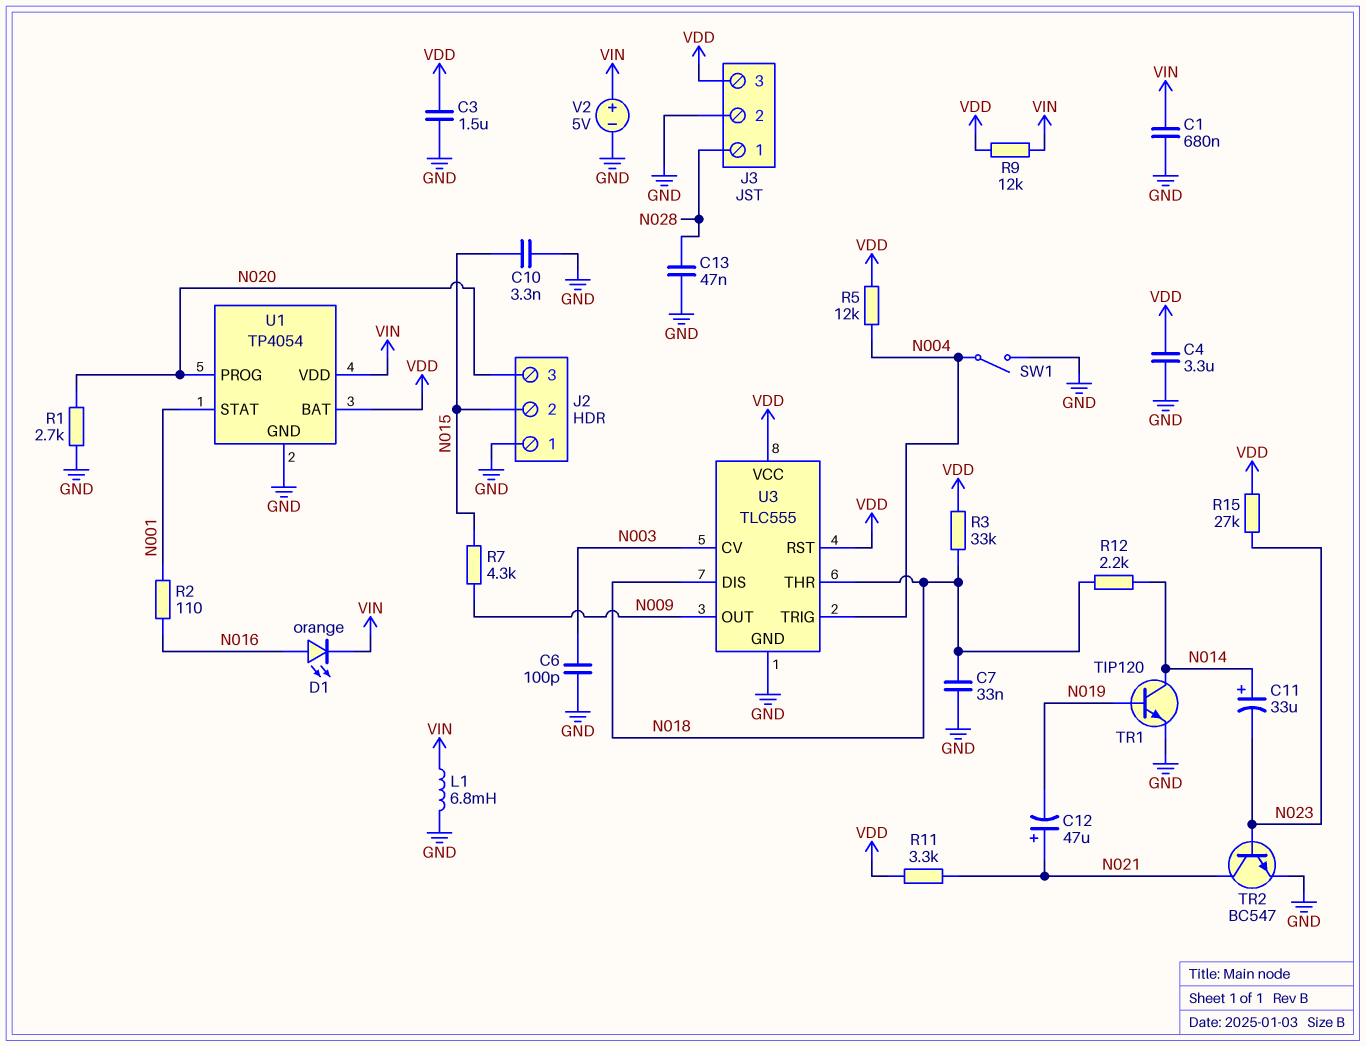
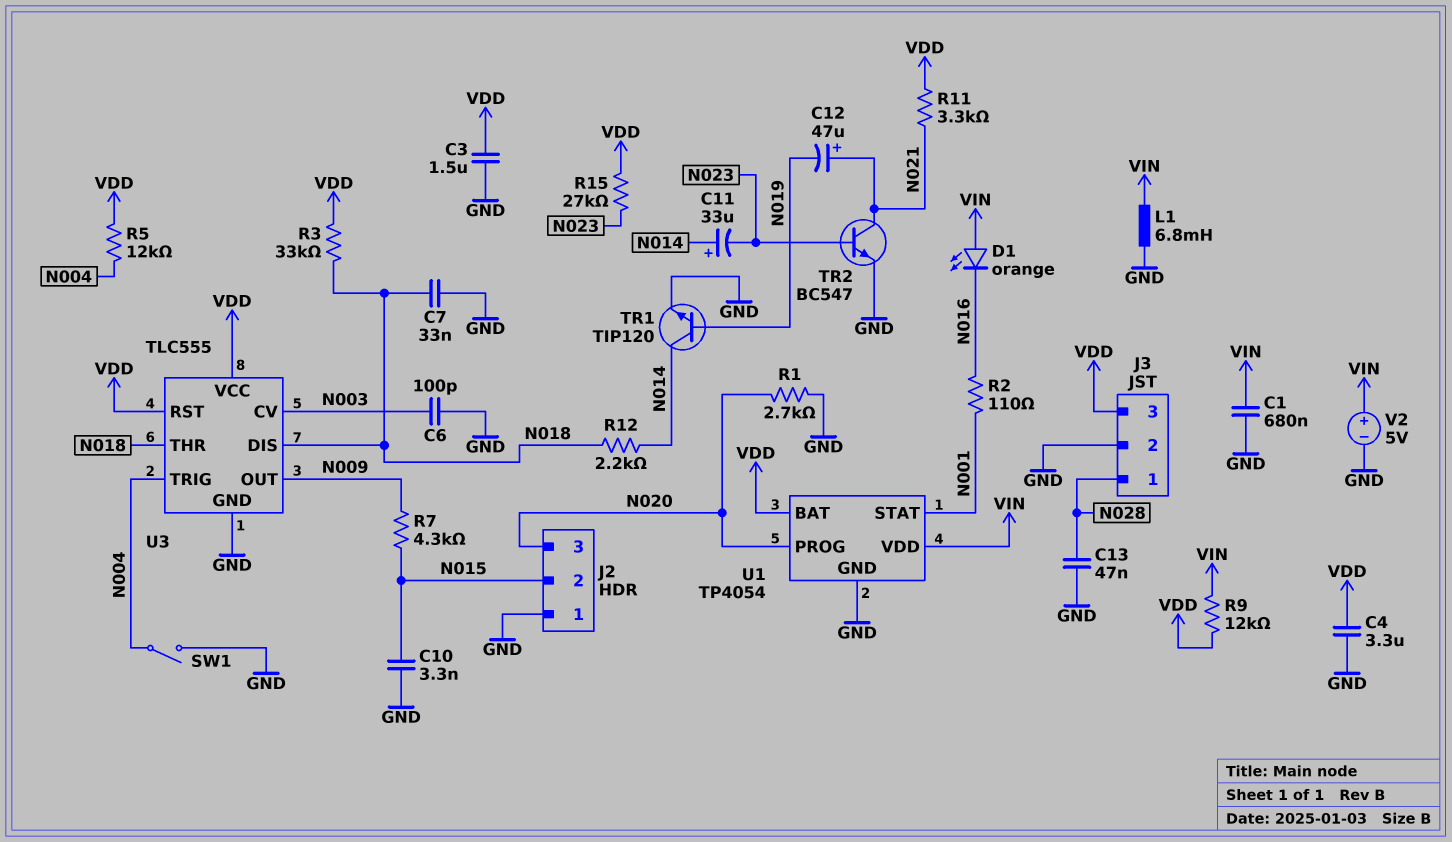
D1: LED orange (A N016, K VIN) -> LED orange (A VIN, K N016)

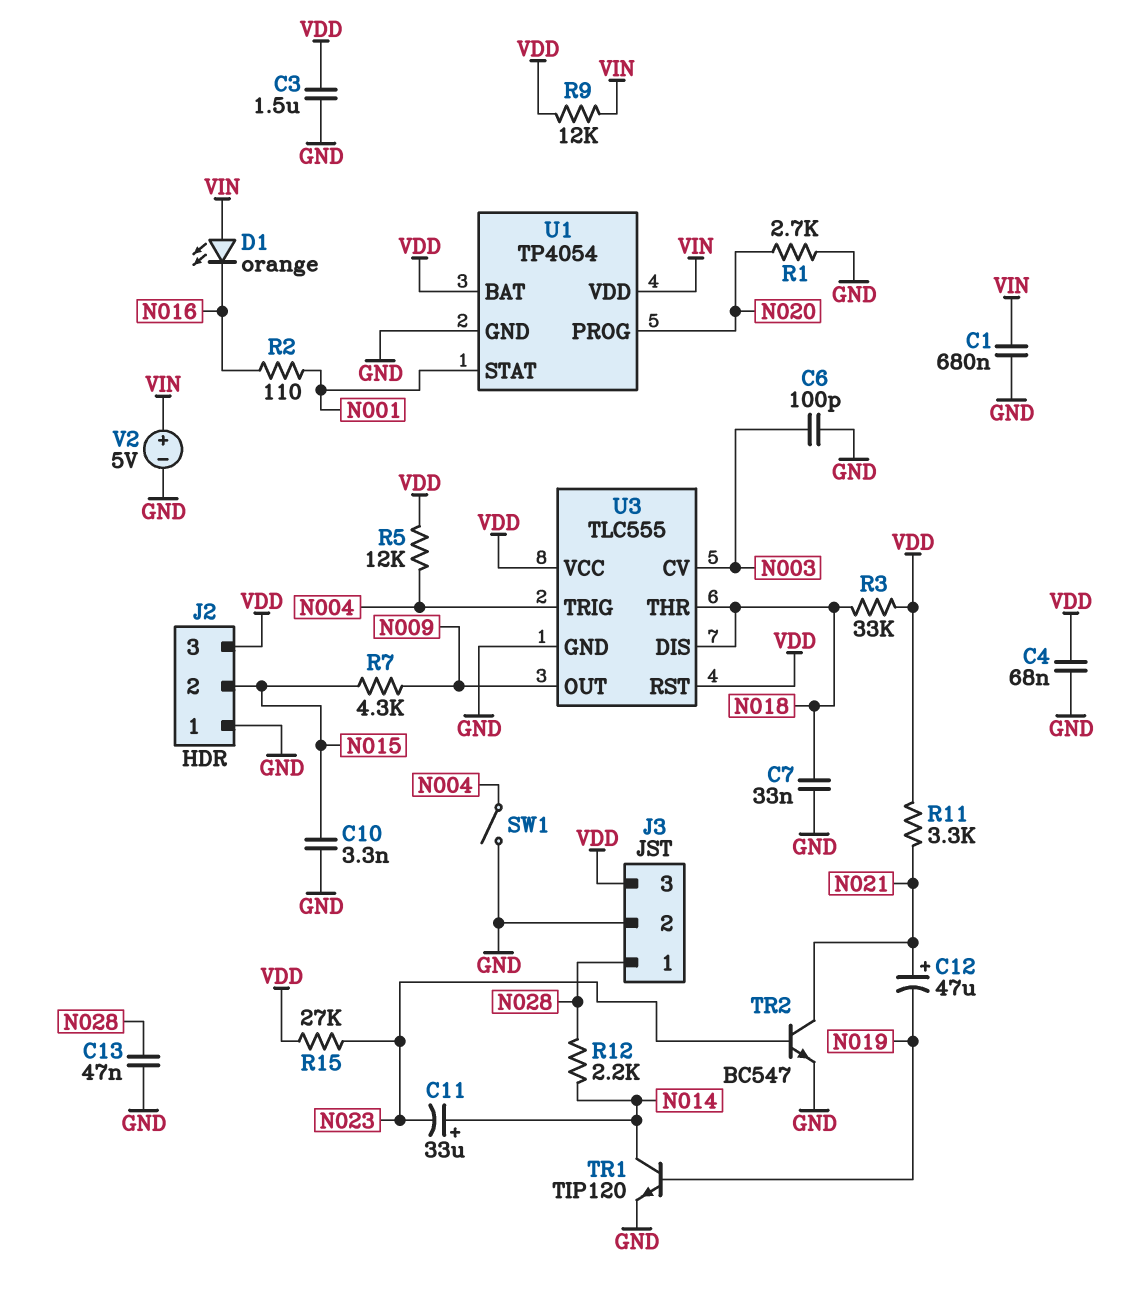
C4: 3.3uF (GND, VDD) -> 68nF (GND, VDD)
J2 pin 3: N020 -> VDD
L1: 6.8mH (GND, VIN) -> none
R12: 2.2k (N014, N018) -> 2.2k (N014, N028)

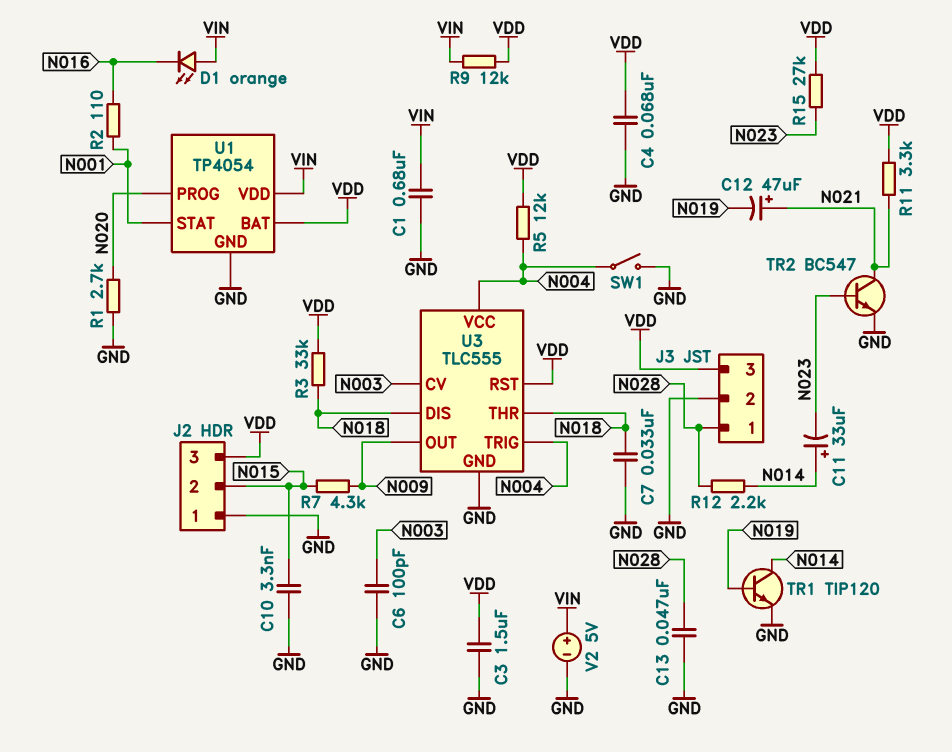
U3 pin VCC: VDD -> N004

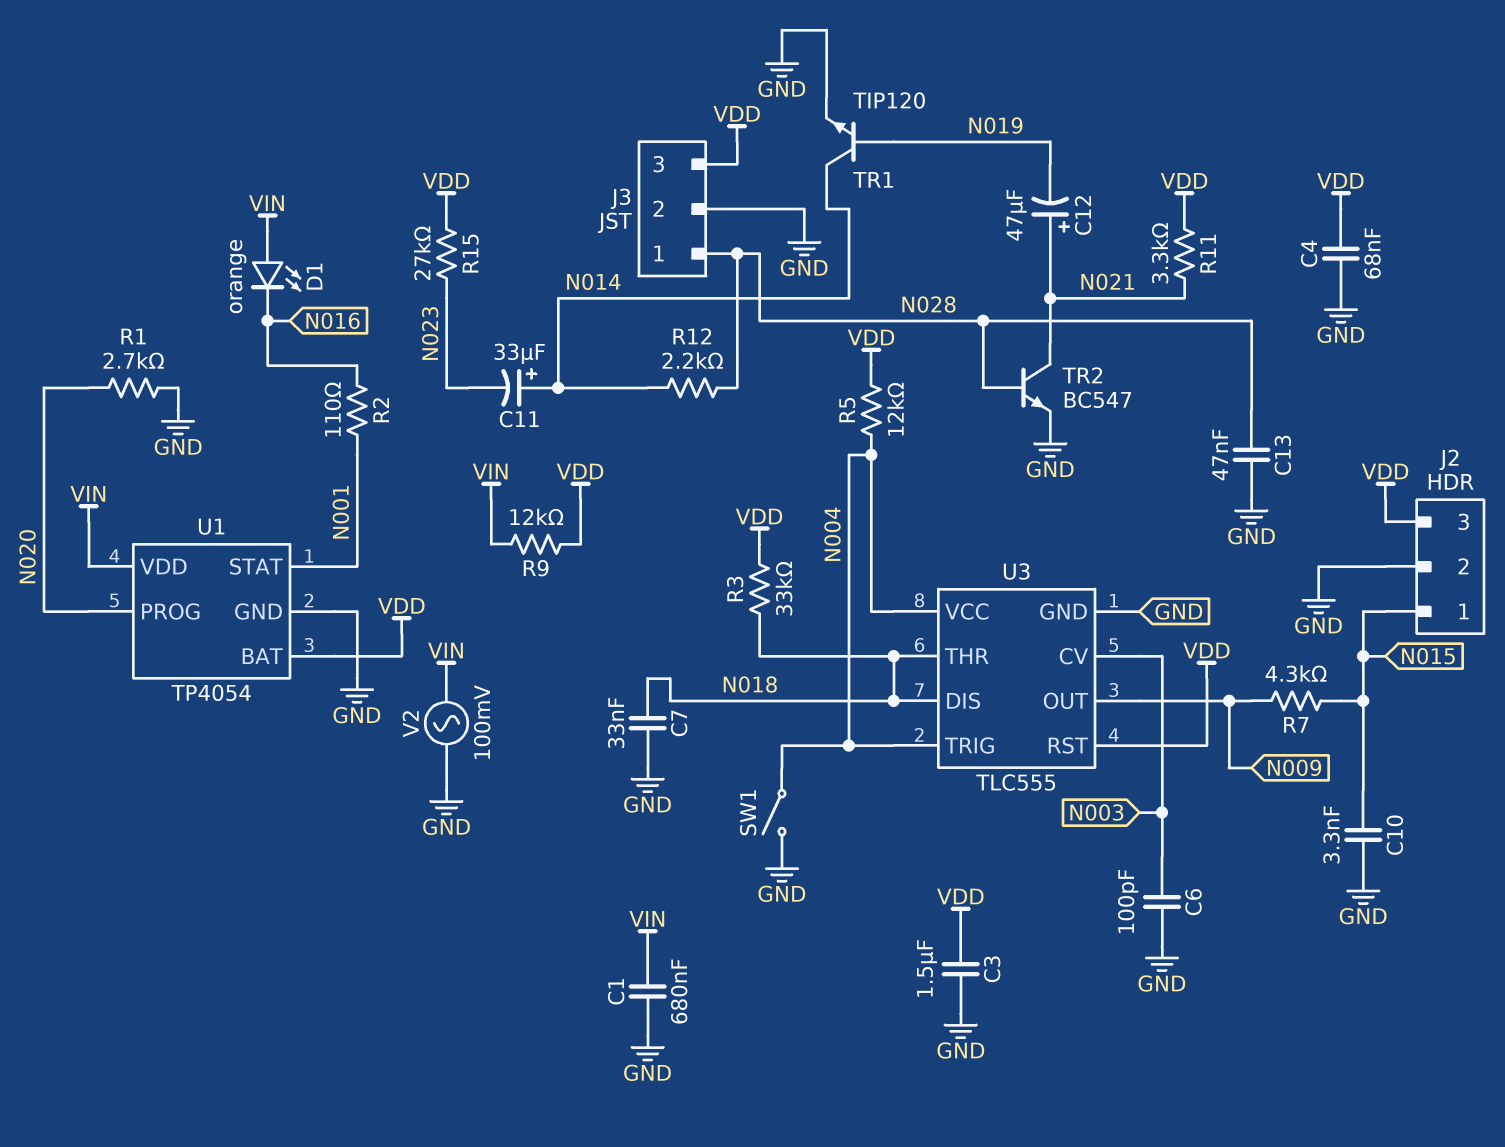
J2 pin 1: GND -> N015
J2 pin 2: N015 -> GND
TR2: NPN BC547 (B N023, C N021, E GND) -> NPN BC547 (B N028, C N021, E GND)
V2: 5V (plus VIN, minus GND) -> AC 100mV (GND, VIN)

